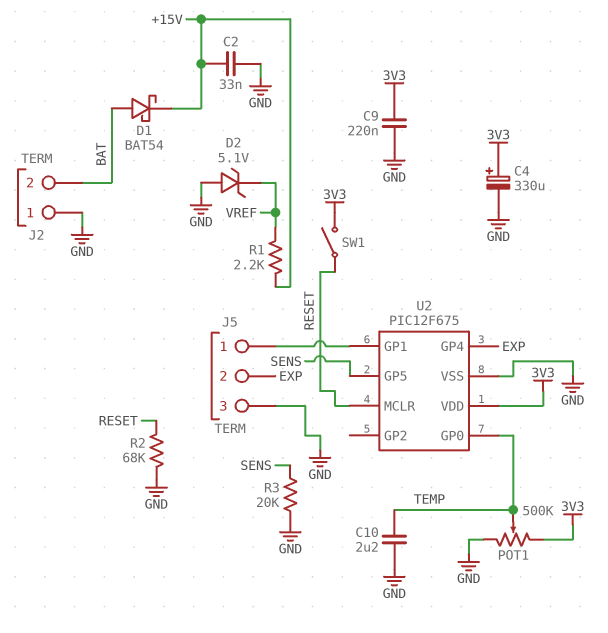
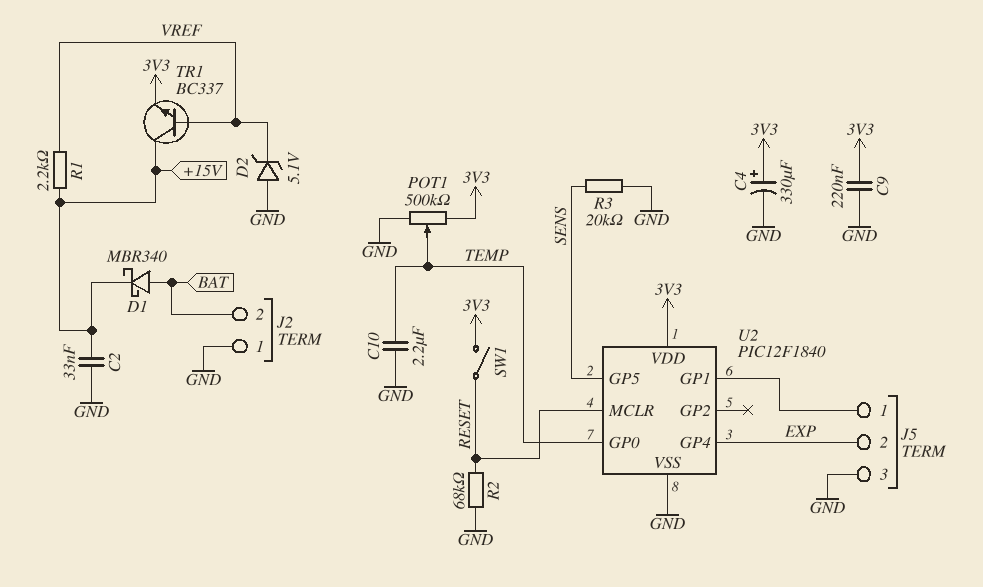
D1: schottky BAT54 (A BAT, K +15V) -> schottky MBR340 (A BAT, K +15V)
TR1: none -> NPN BC337 (B VREF, C +15V, E 3V3)
U2: PIC12F675 -> PIC12F1840

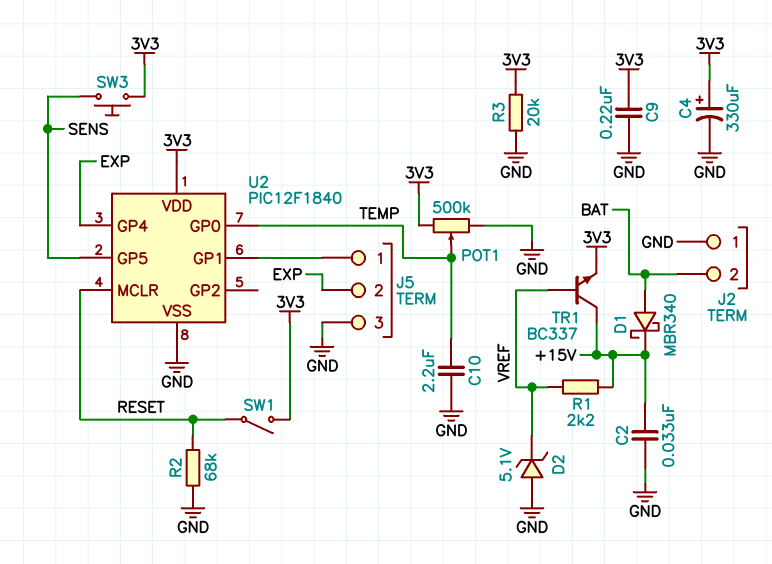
R3: 20k (GND, SENS) -> 20k (3V3, GND)
SW3: none -> button (3V3, SENS)

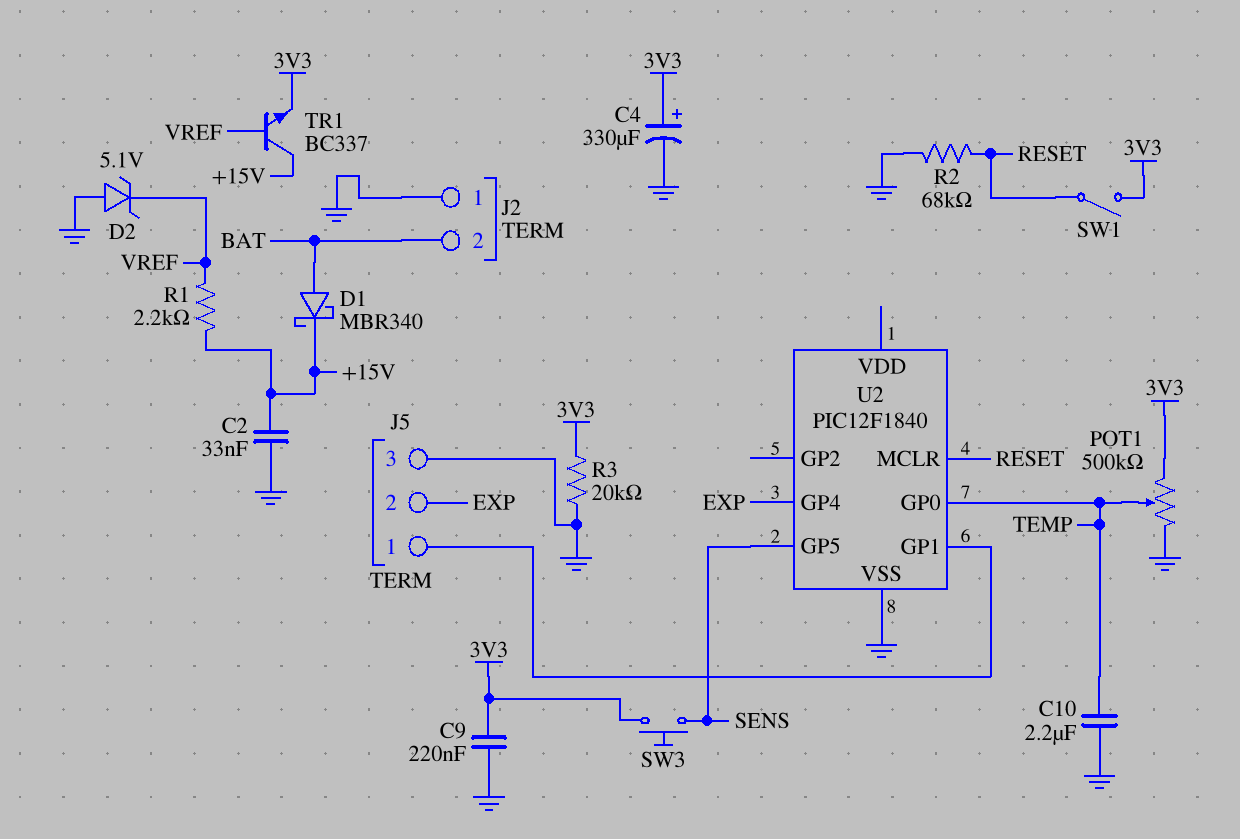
U2 pin VDD: 3V3 -> none

